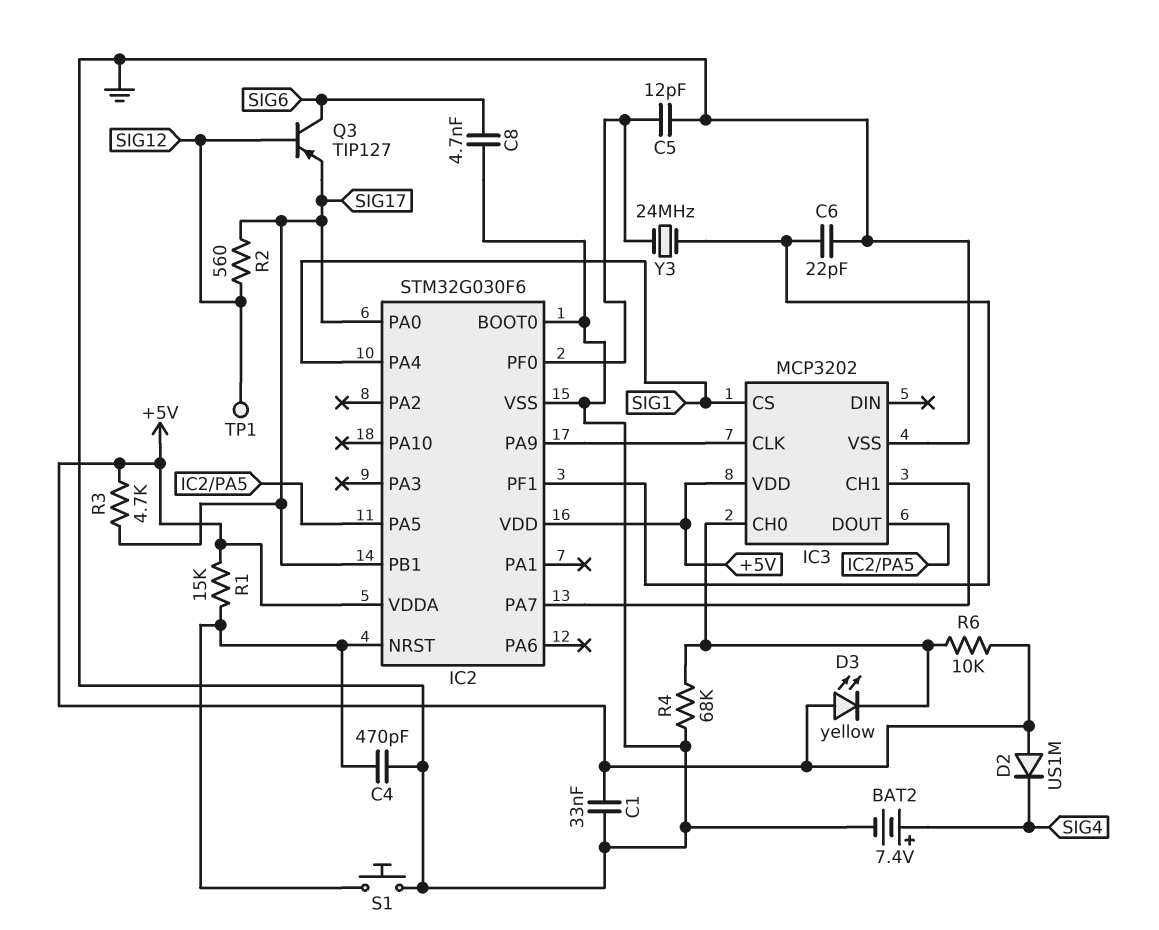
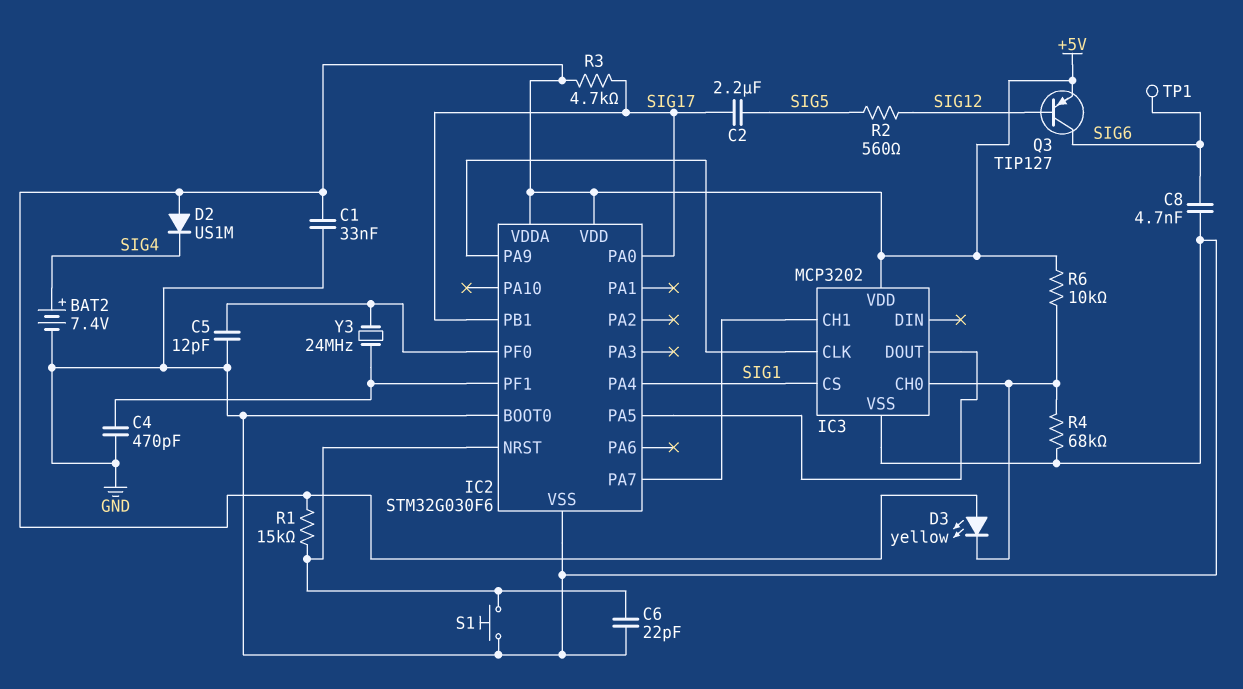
C2: none -> 2.2uF (SIG5, SIG17)
C4: 470pF (GND, IC2/NRST) -> 470pF (GND, IC2/PF1)
C6: 22pF (GND, IC2/PF1) -> 22pF (GND, IC2/NRST)
Q3: PNP TIP127 (B SIG12, C SIG6, E SIG17) -> PNP TIP127 (B SIG12, C SIG6, E +5V)
R2: 560 (SIG12, SIG17) -> 560 (SIG5, SIG12)
TP1: test point (SIG12) -> test point (SIG6)

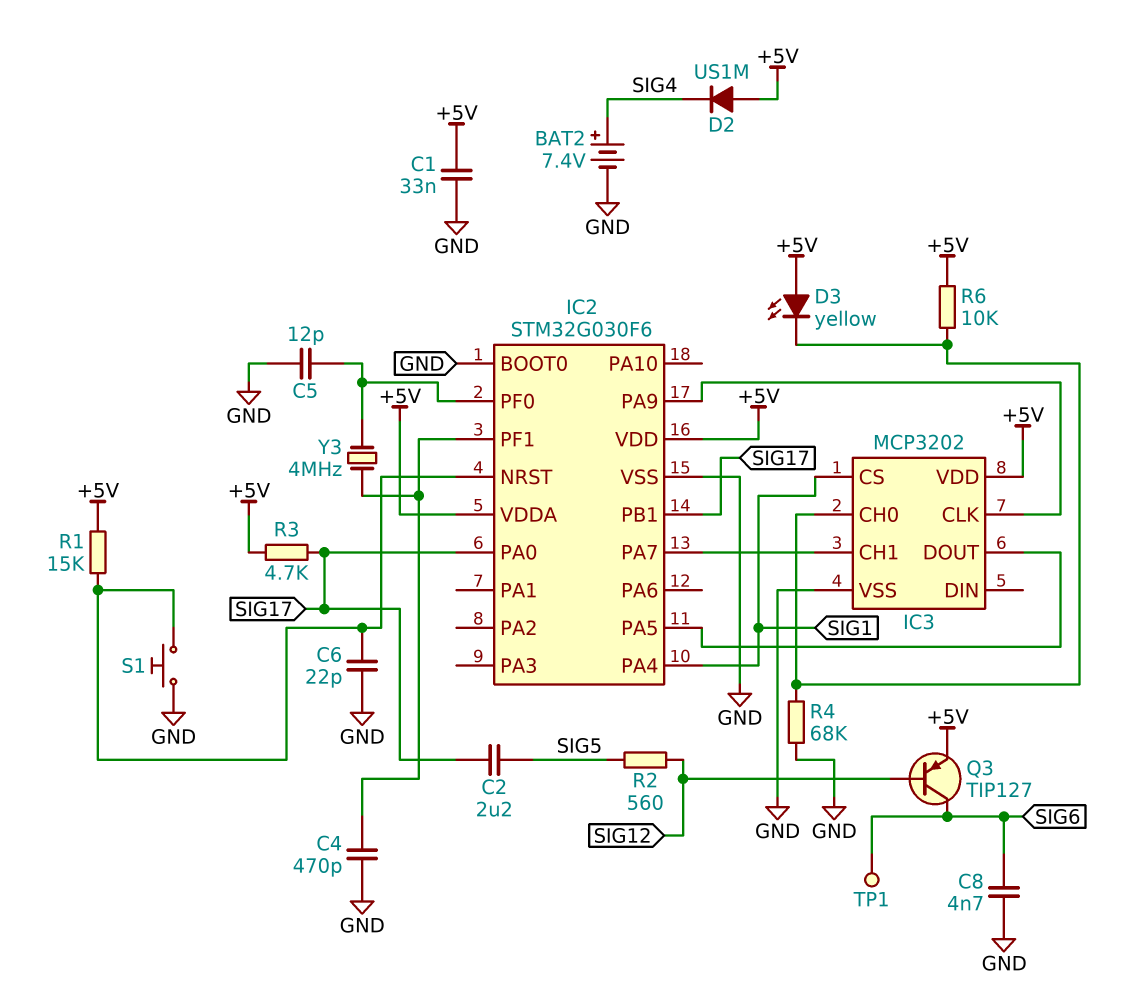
Y3: 24MHz (IC2/PF0, IC2/PF1) -> 4MHz (IC2/PF0, IC2/PF1)

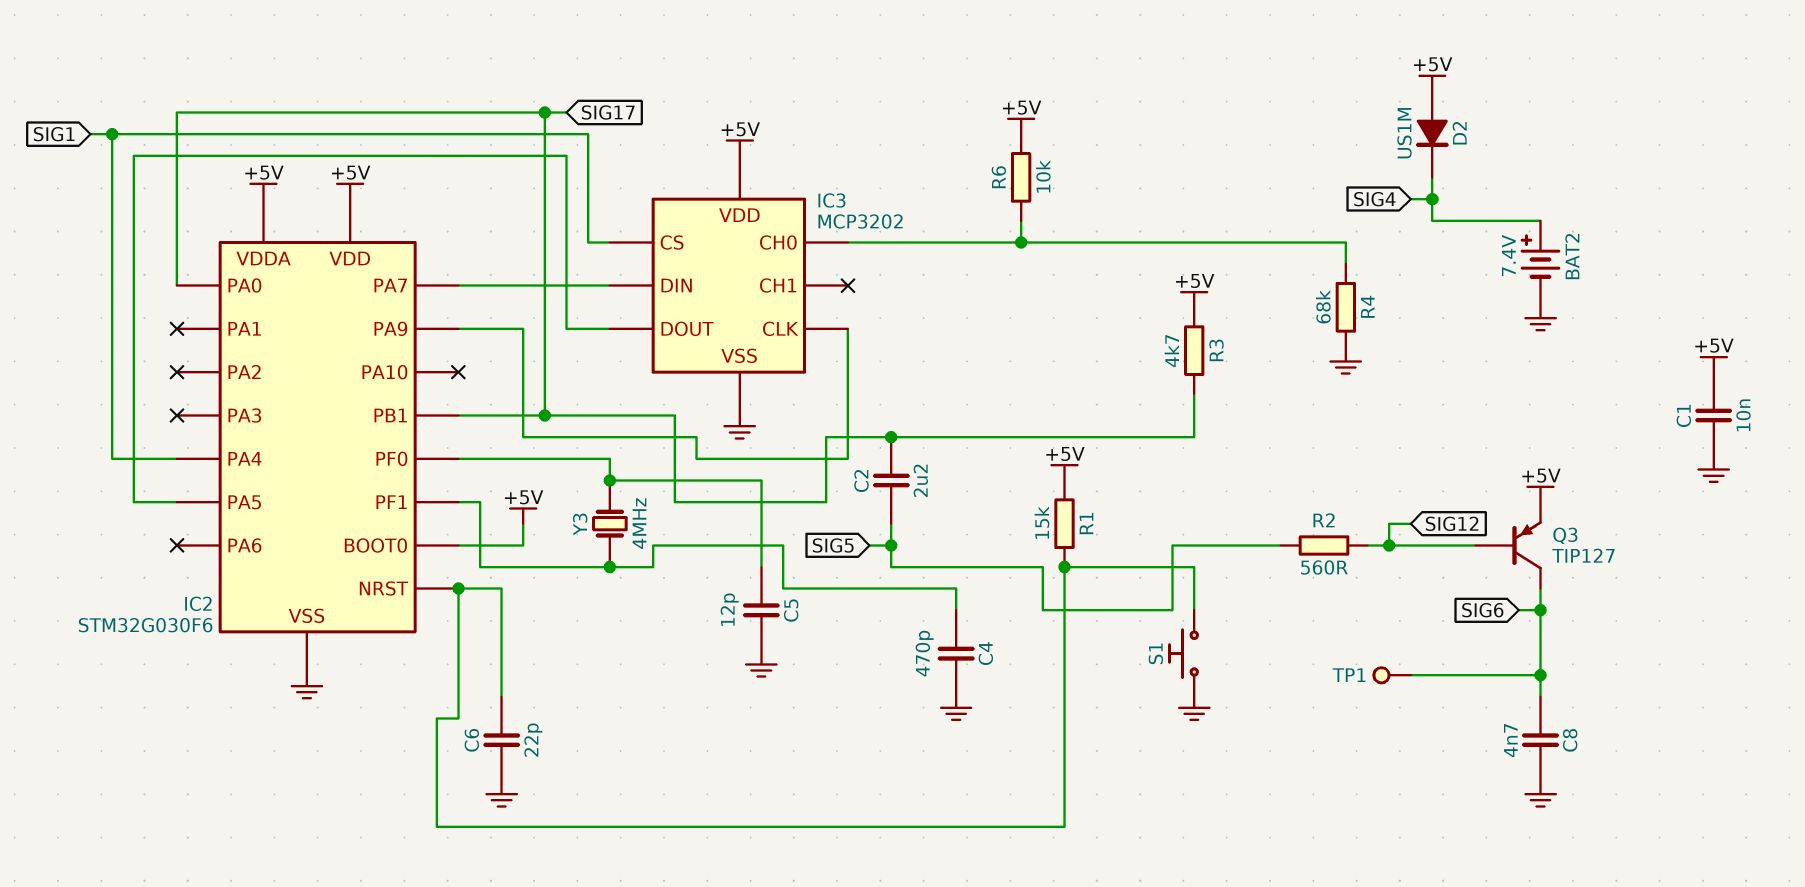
C1: 33nF (+5V, GND) -> 10nF (+5V, GND)
D3: LED yellow (A +5V, K IC3/CH0) -> none
IC2 pin BOOT0: GND -> +5V
IC3 pin CH1: IC2/PA7 -> none
IC3 pin DIN: none -> IC2/PA7

